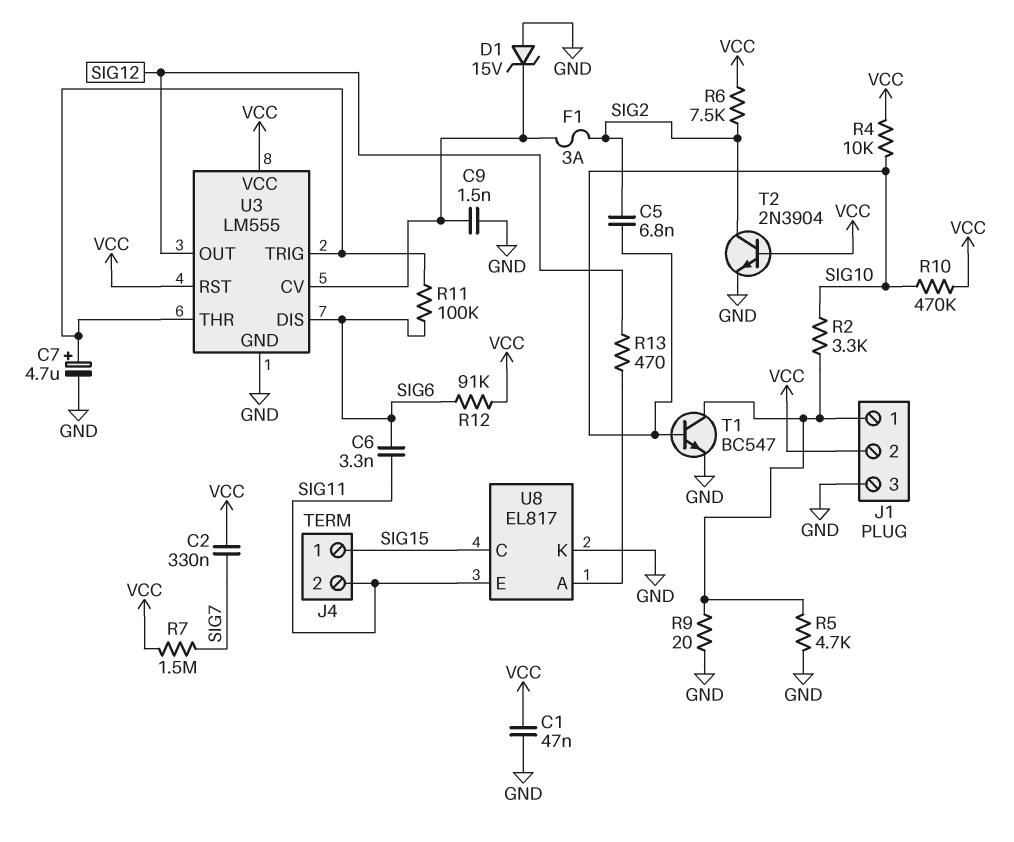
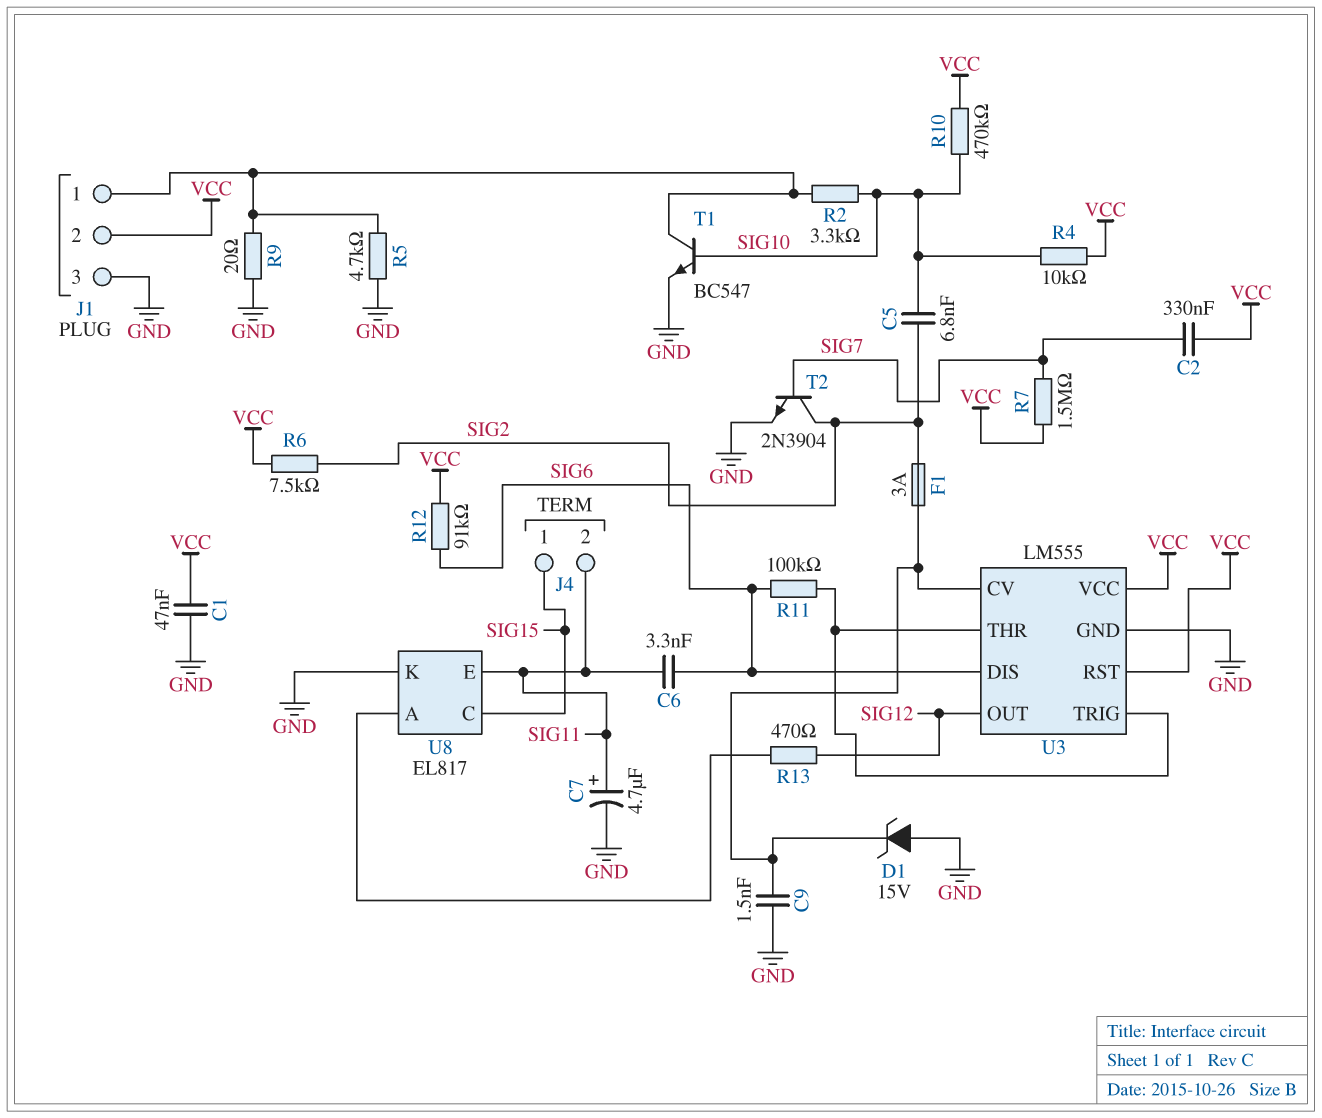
C7: 4.7uF (plus U3/THR, minus GND) -> 4.7uF (plus SIG11, minus GND)
T2: NPN 2N3904 (B VCC, C SIG2, E GND) -> NPN 2N3904 (B SIG7, C SIG2, E GND)

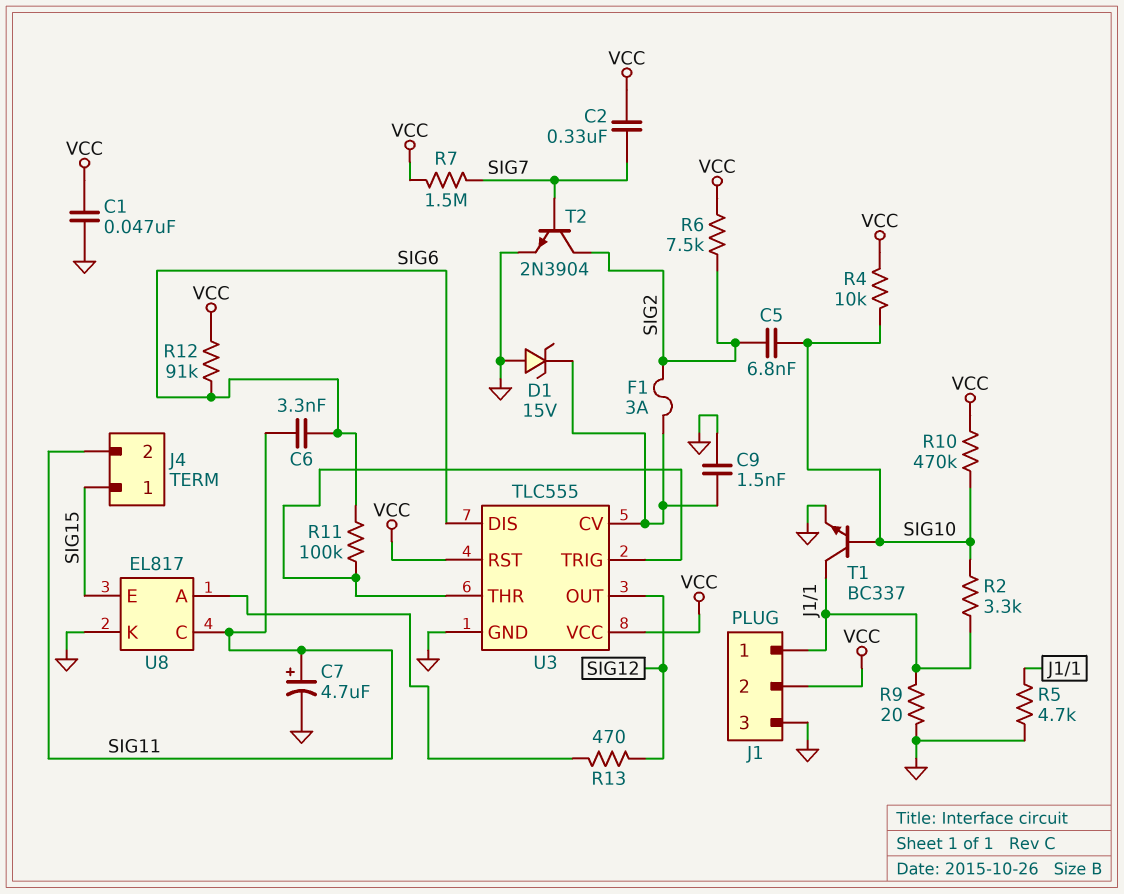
T1: NPN BC547 (B SIG10, C J1/1, E GND) -> NPN BC337 (B SIG10, C J1/1, E GND)
U3: LM555 -> TLC555
U8 pin C: SIG15 -> SIG11
U8 pin E: SIG11 -> SIG15

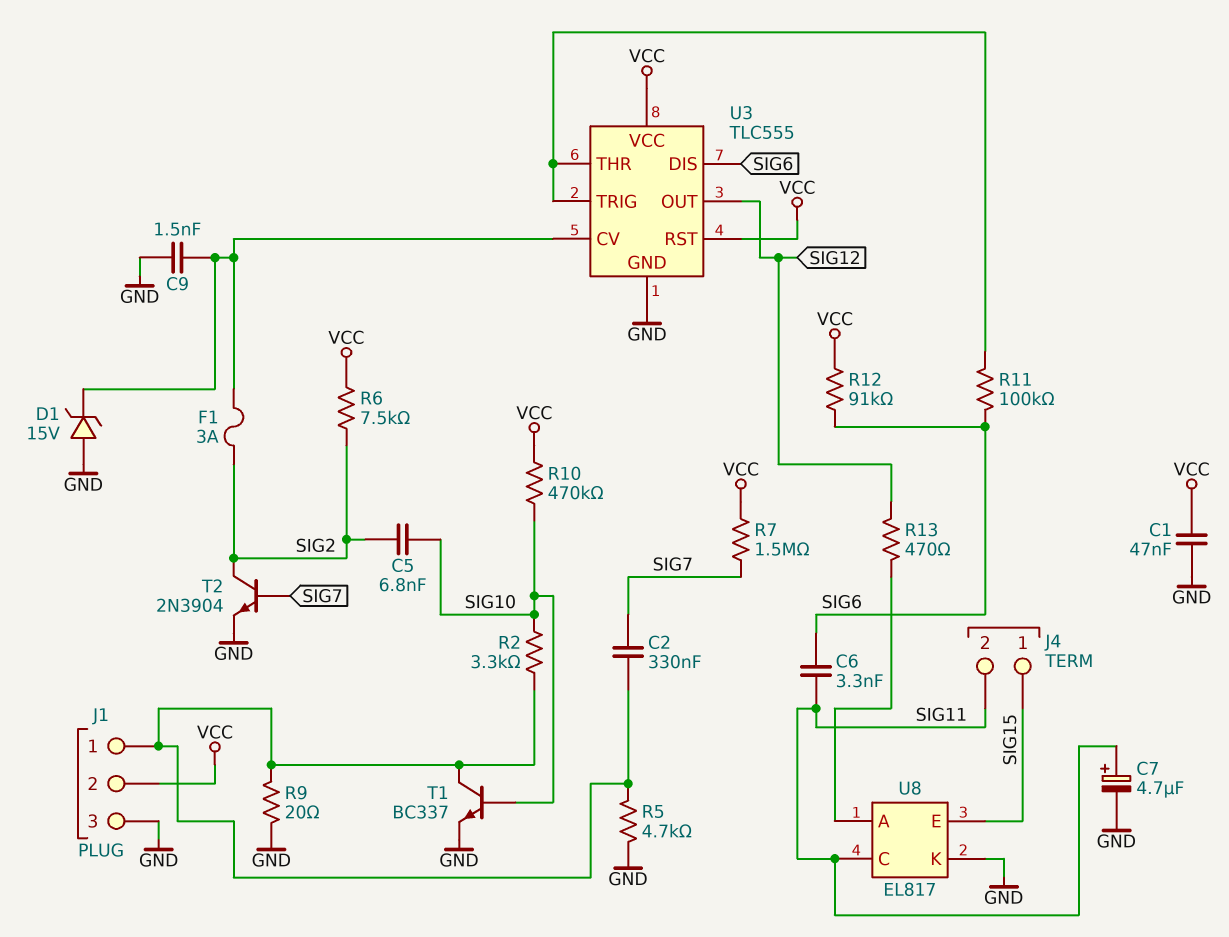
C2: 330nF (SIG7, VCC) -> 330nF (J1/1, SIG7)
R4: 10k (SIG10, VCC) -> none

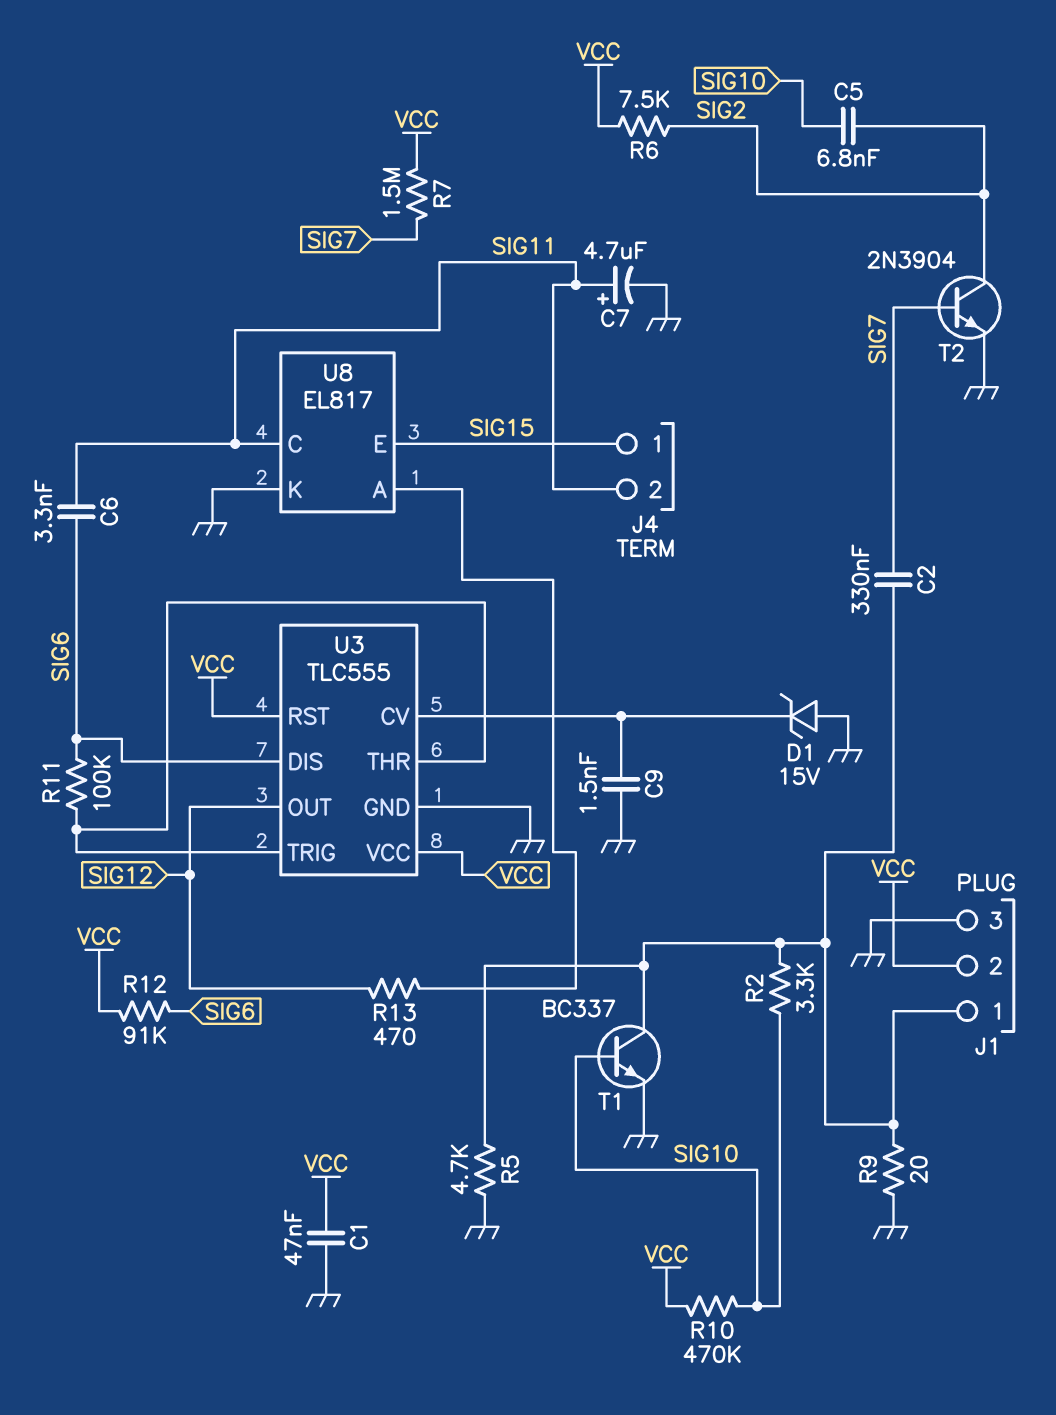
F1: 3A (SIG2, U3/CV) -> none

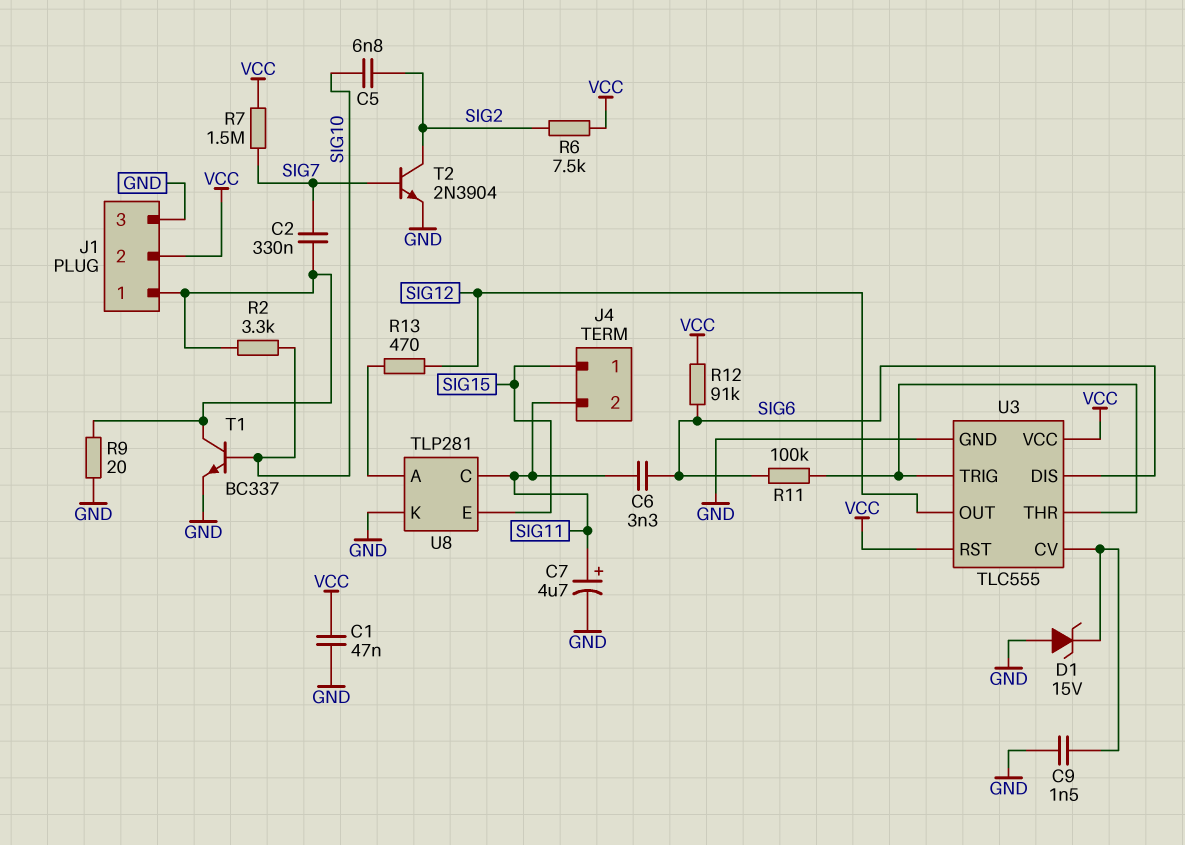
R5: 4.7k (GND, J1/1) -> none
R10: 470k (SIG10, VCC) -> none
U8: EL817 -> TLP281

